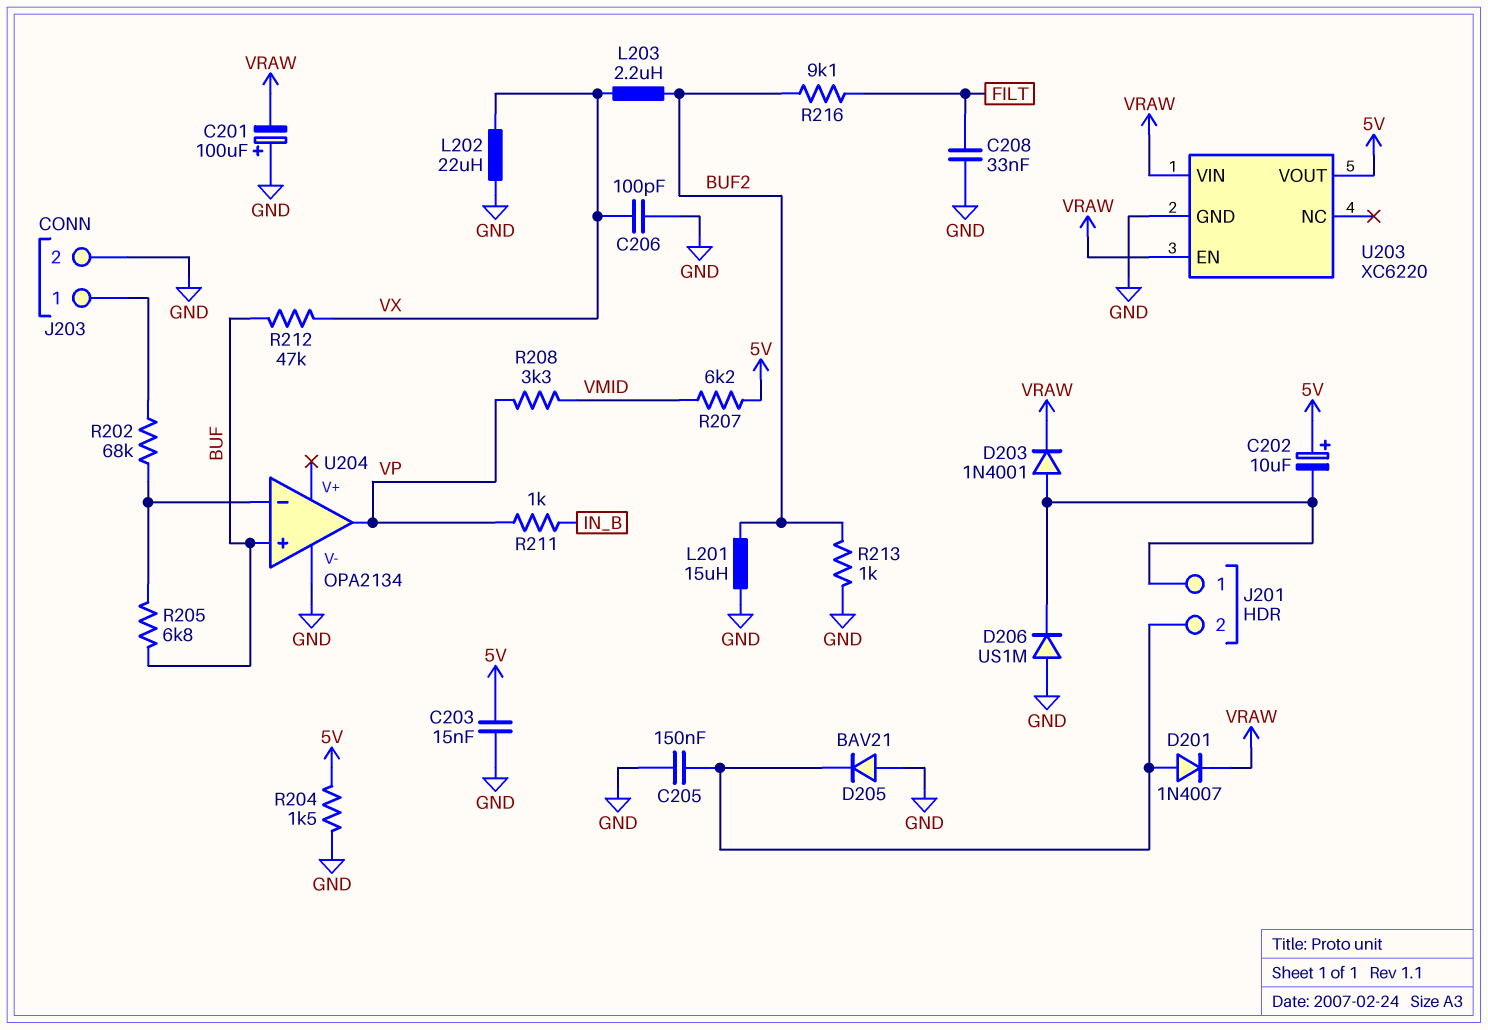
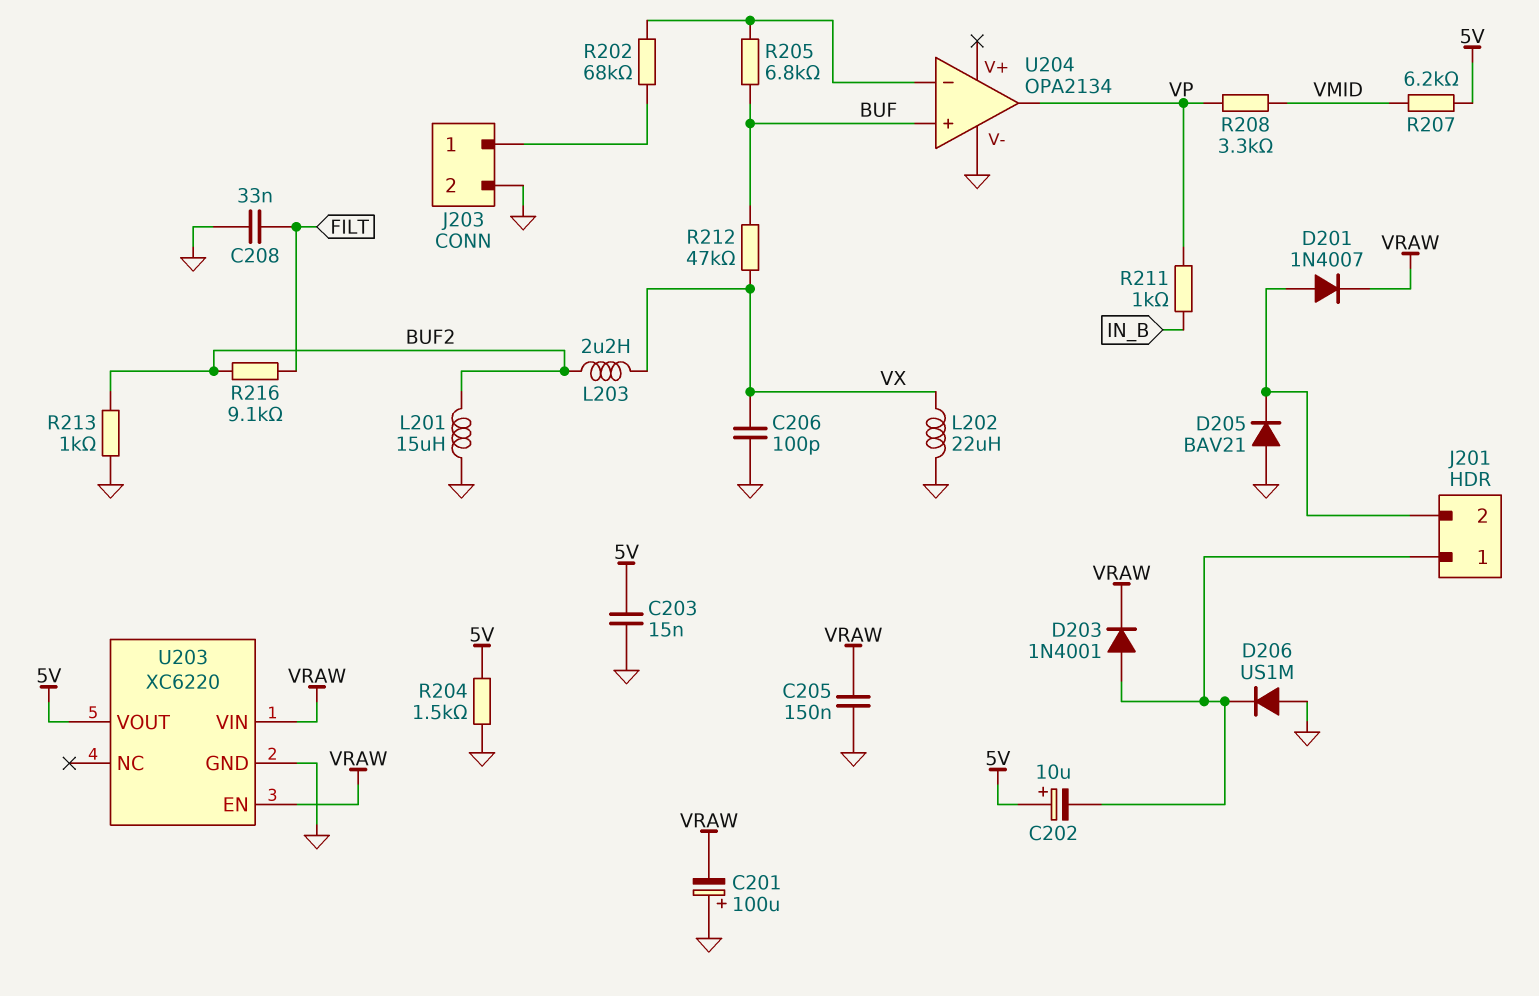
C205: 150nF (GND, J201/2) -> 150nF (GND, VRAW)

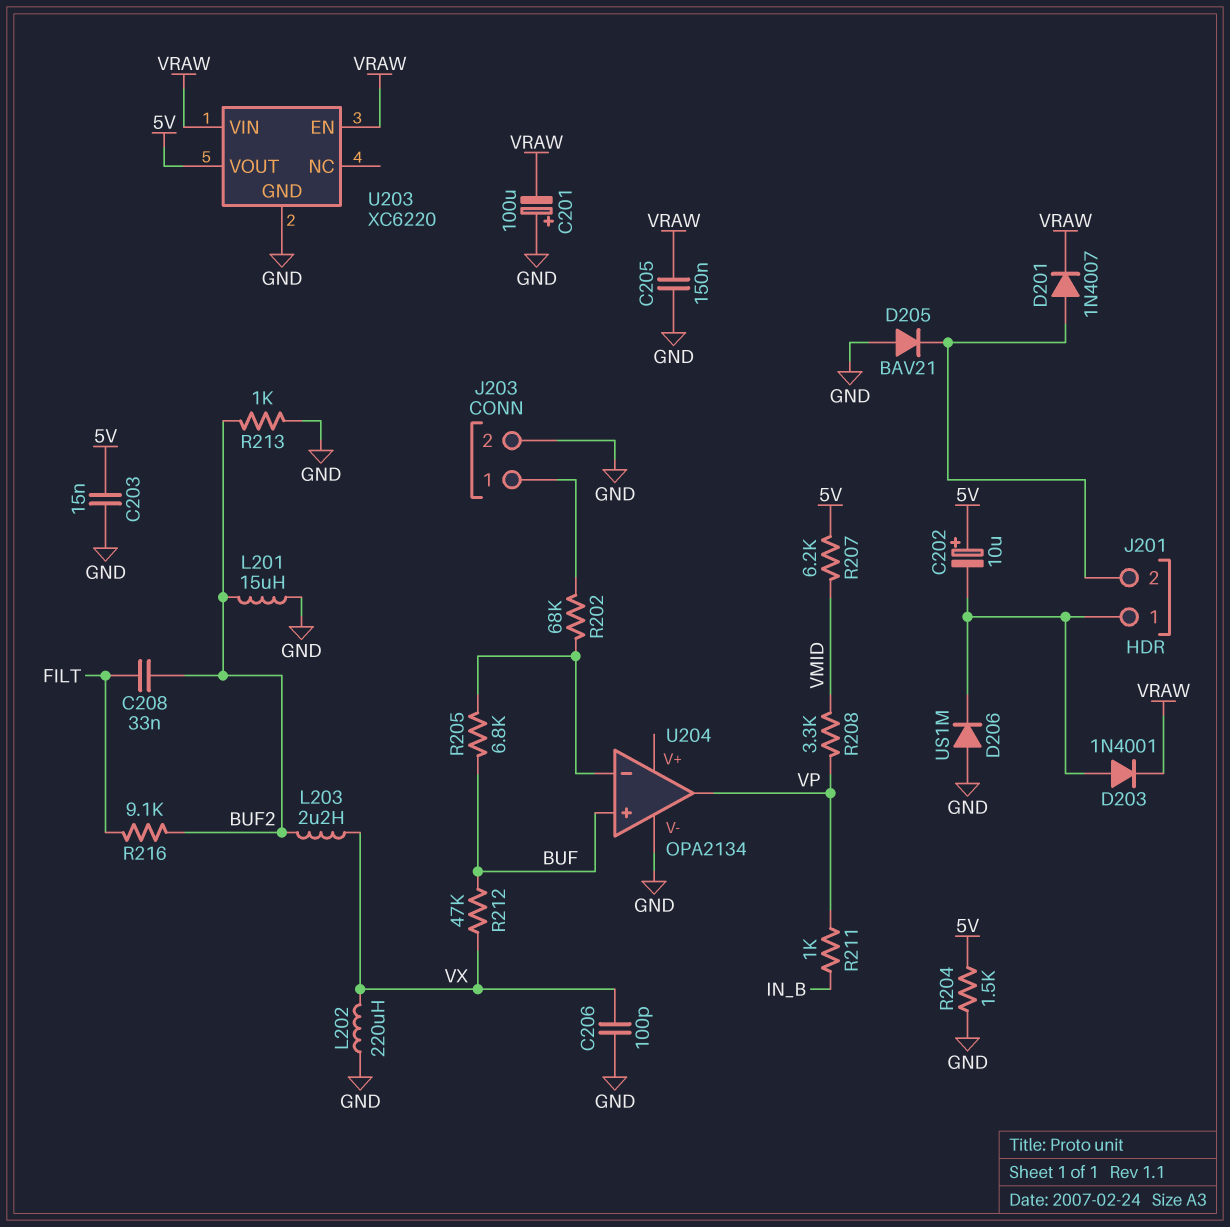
C208: 33nF (FILT, GND) -> 33nF (BUF2, FILT)
L202: 22uH (GND, VX) -> 220uH (GND, VX)

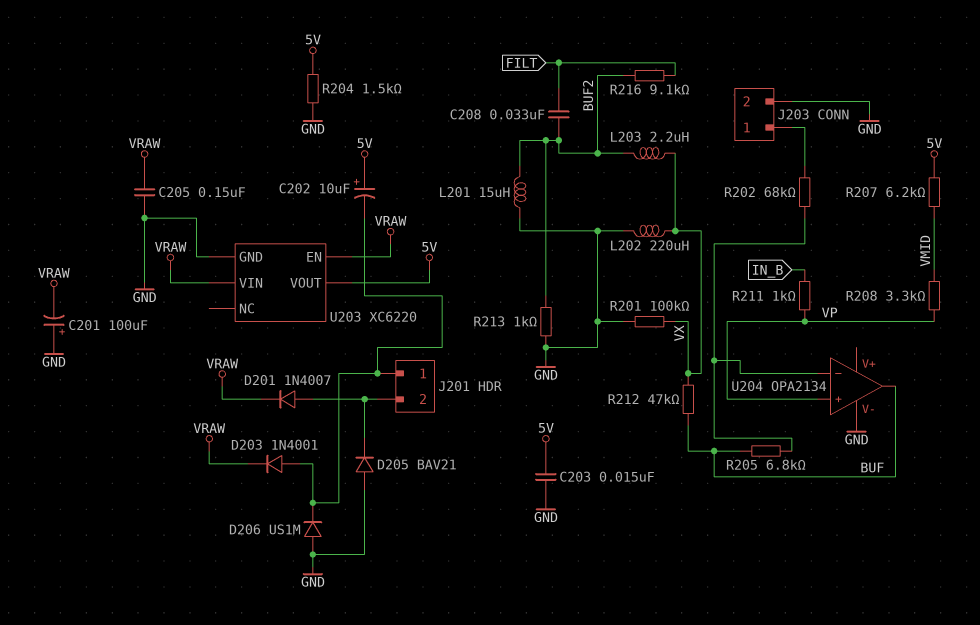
C206: 100pF (GND, VX) -> none
R201: none -> 100k (GND, VX)
U204 pin in+: BUF -> VP
U204 pin out: VP -> BUF

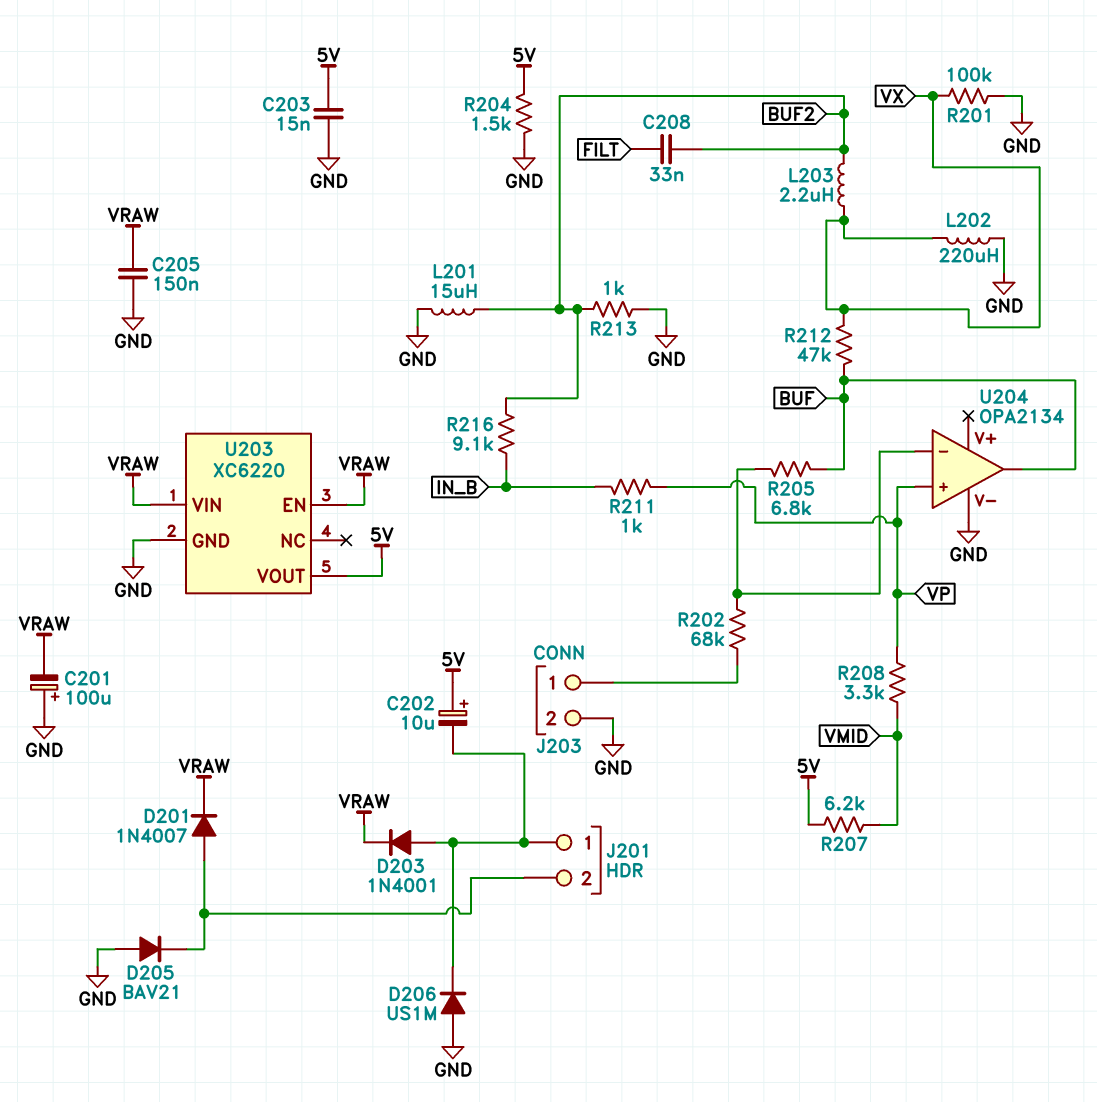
R216: 9.1k (BUF2, FILT) -> 9.1k (BUF2, IN_B)

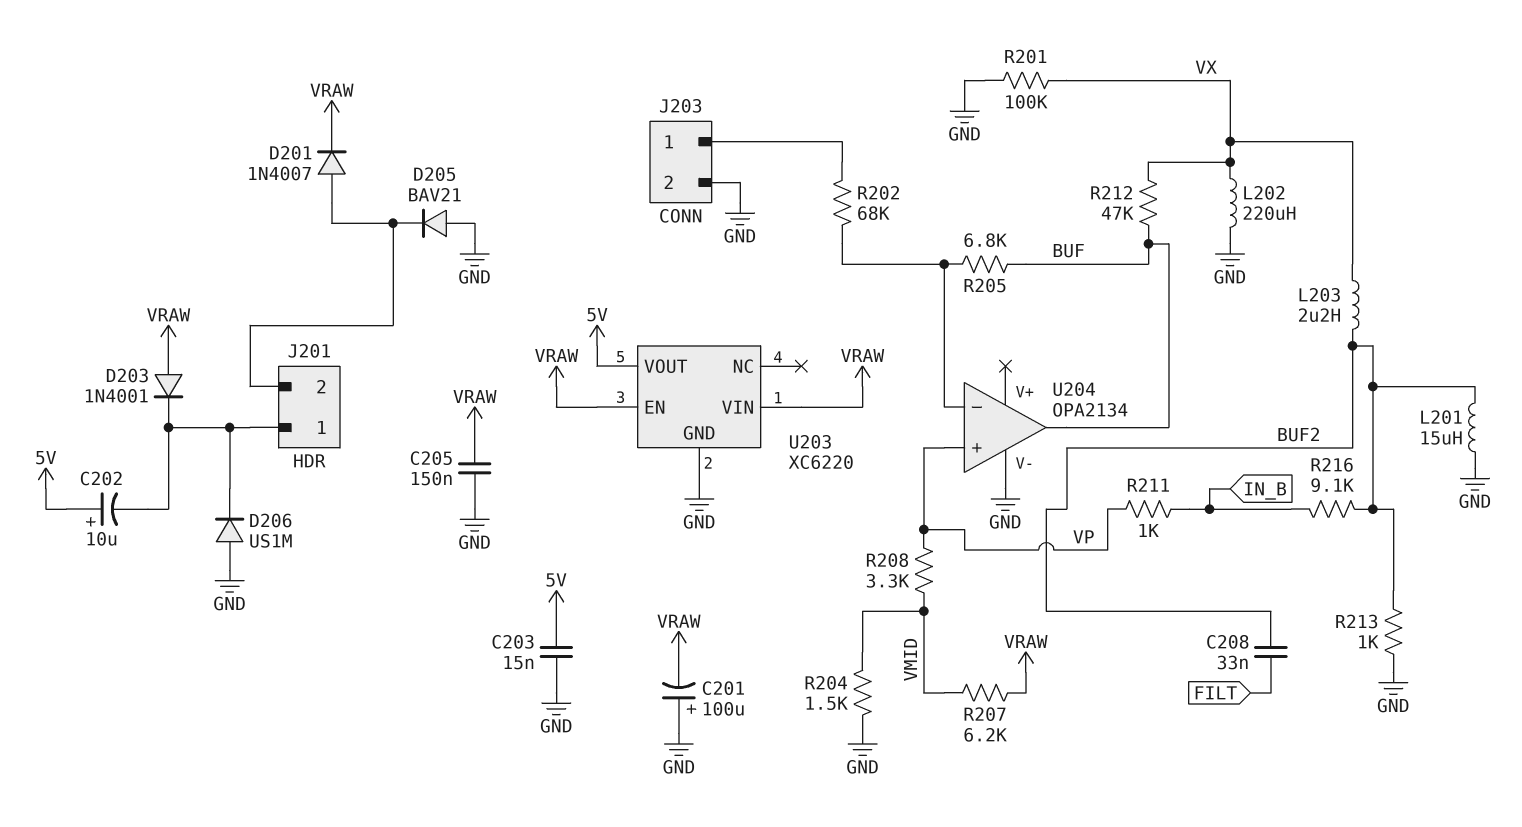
D203: diode 1N4001 (A J201/1, K VRAW) -> diode 1N4001 (A VRAW, K J201/1)
R204: 1.5k (5V, GND) -> 1.5k (GND, VMID)
R207: 6.2k (5V, VMID) -> 6.2k (VMID, VRAW)

